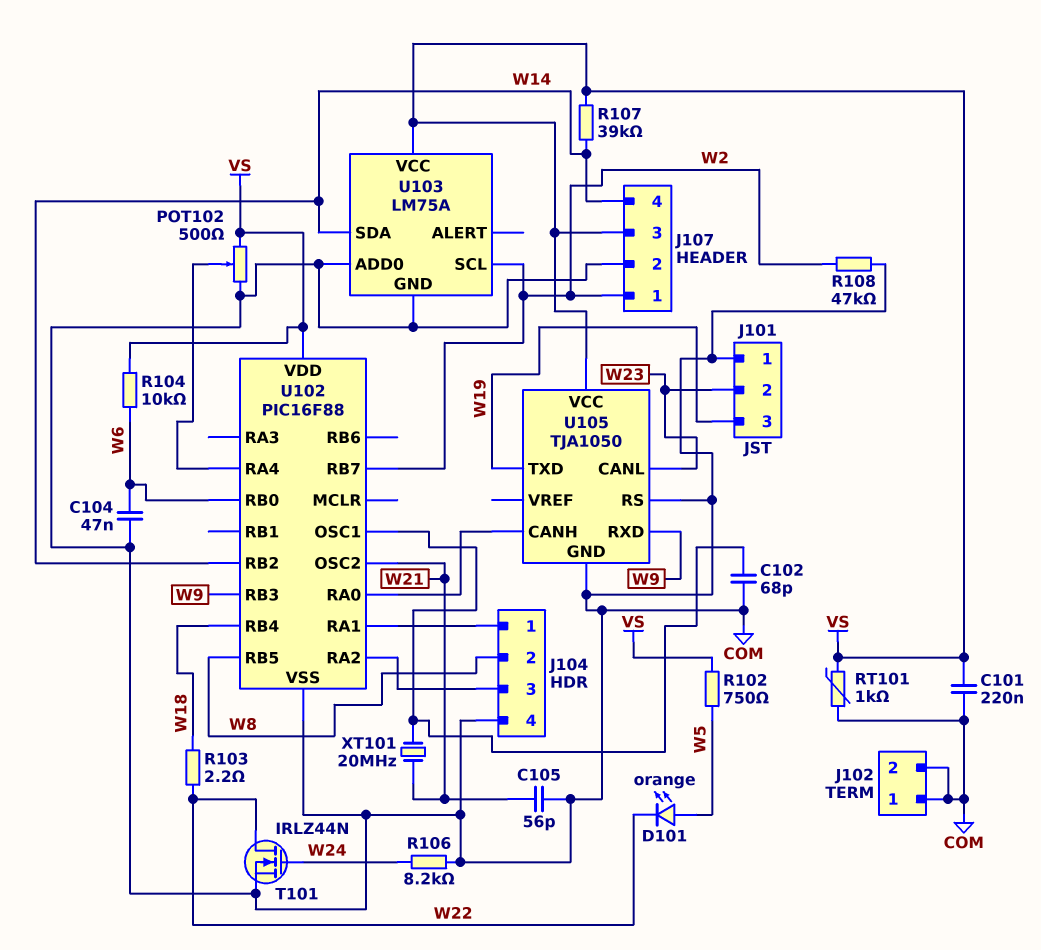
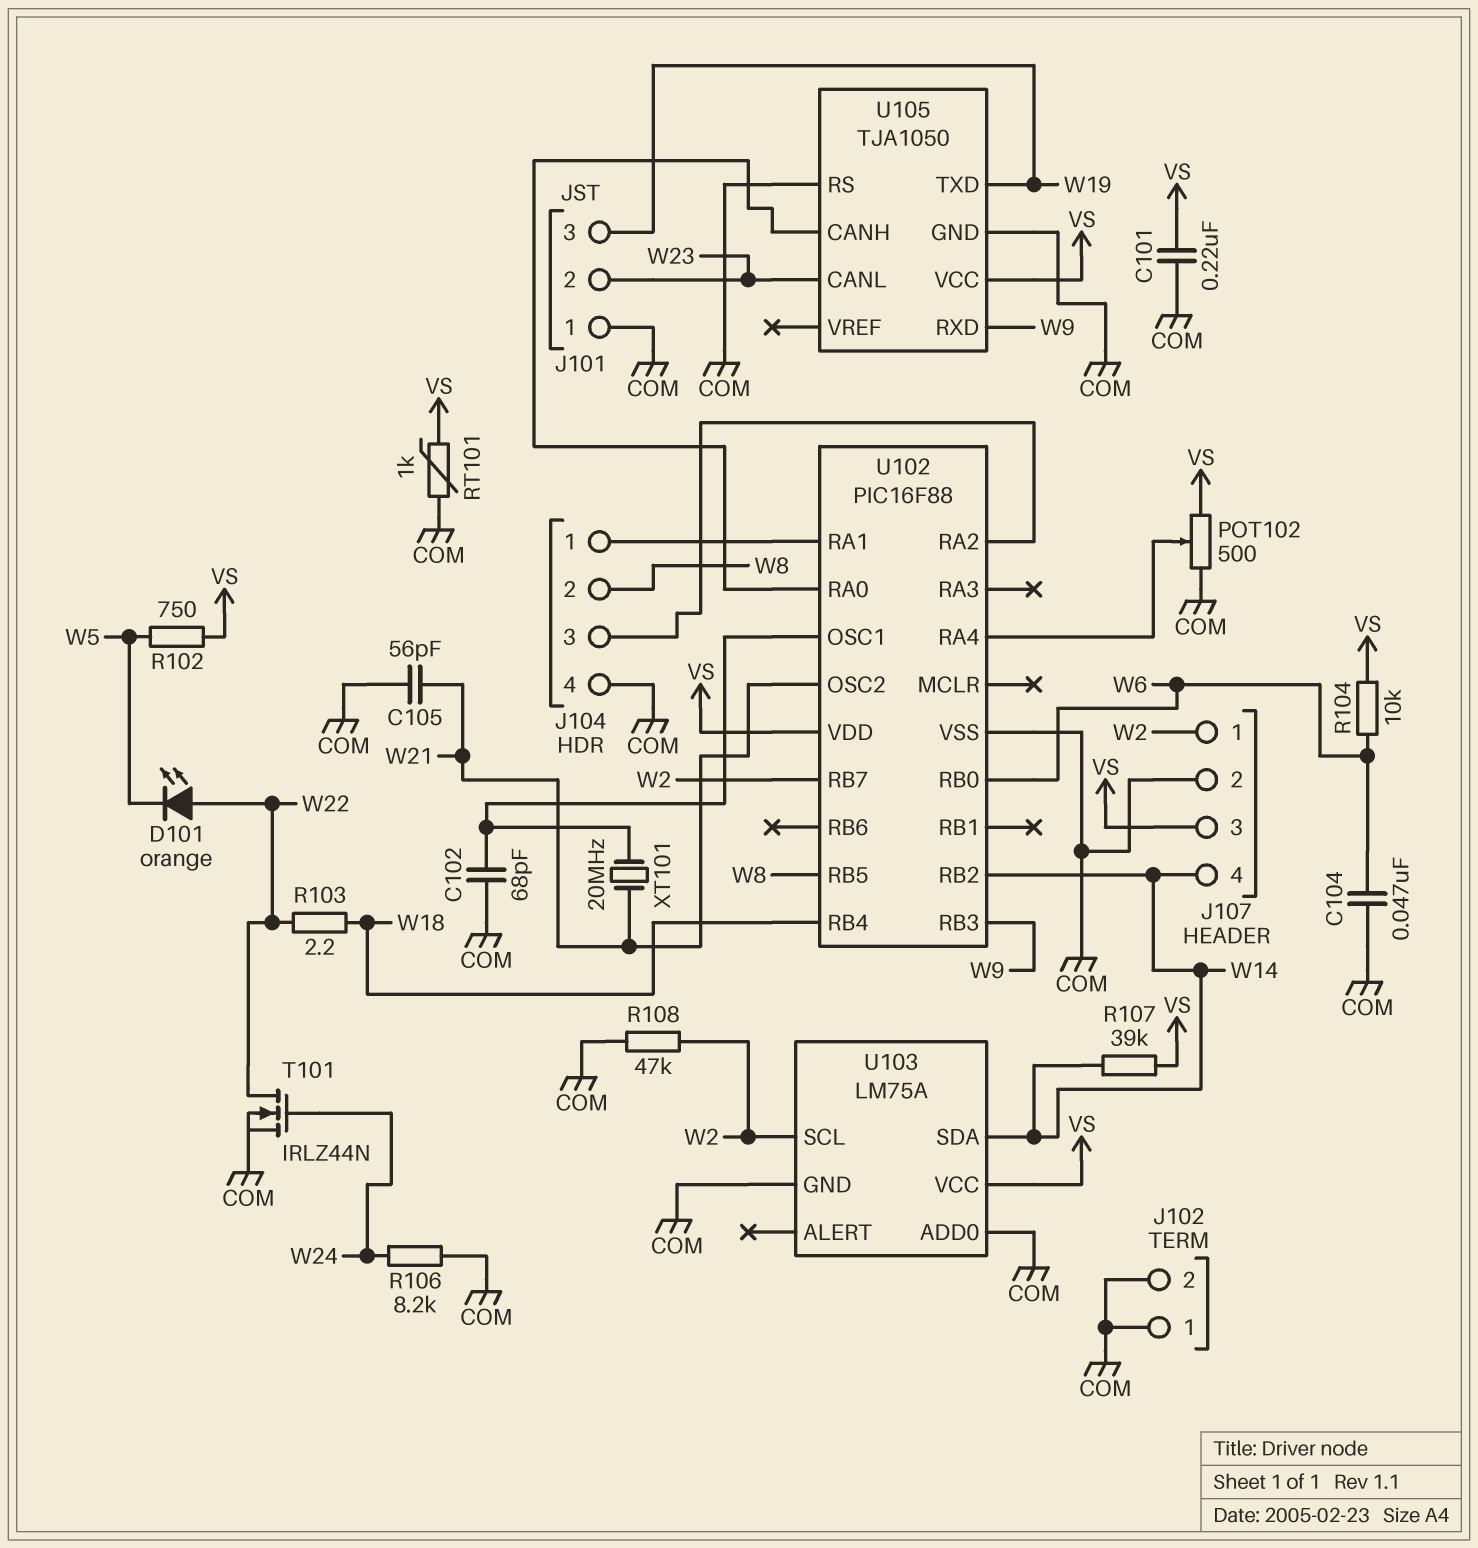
D101: LED orange (A W5, K W22) -> LED orange (A W22, K W5)

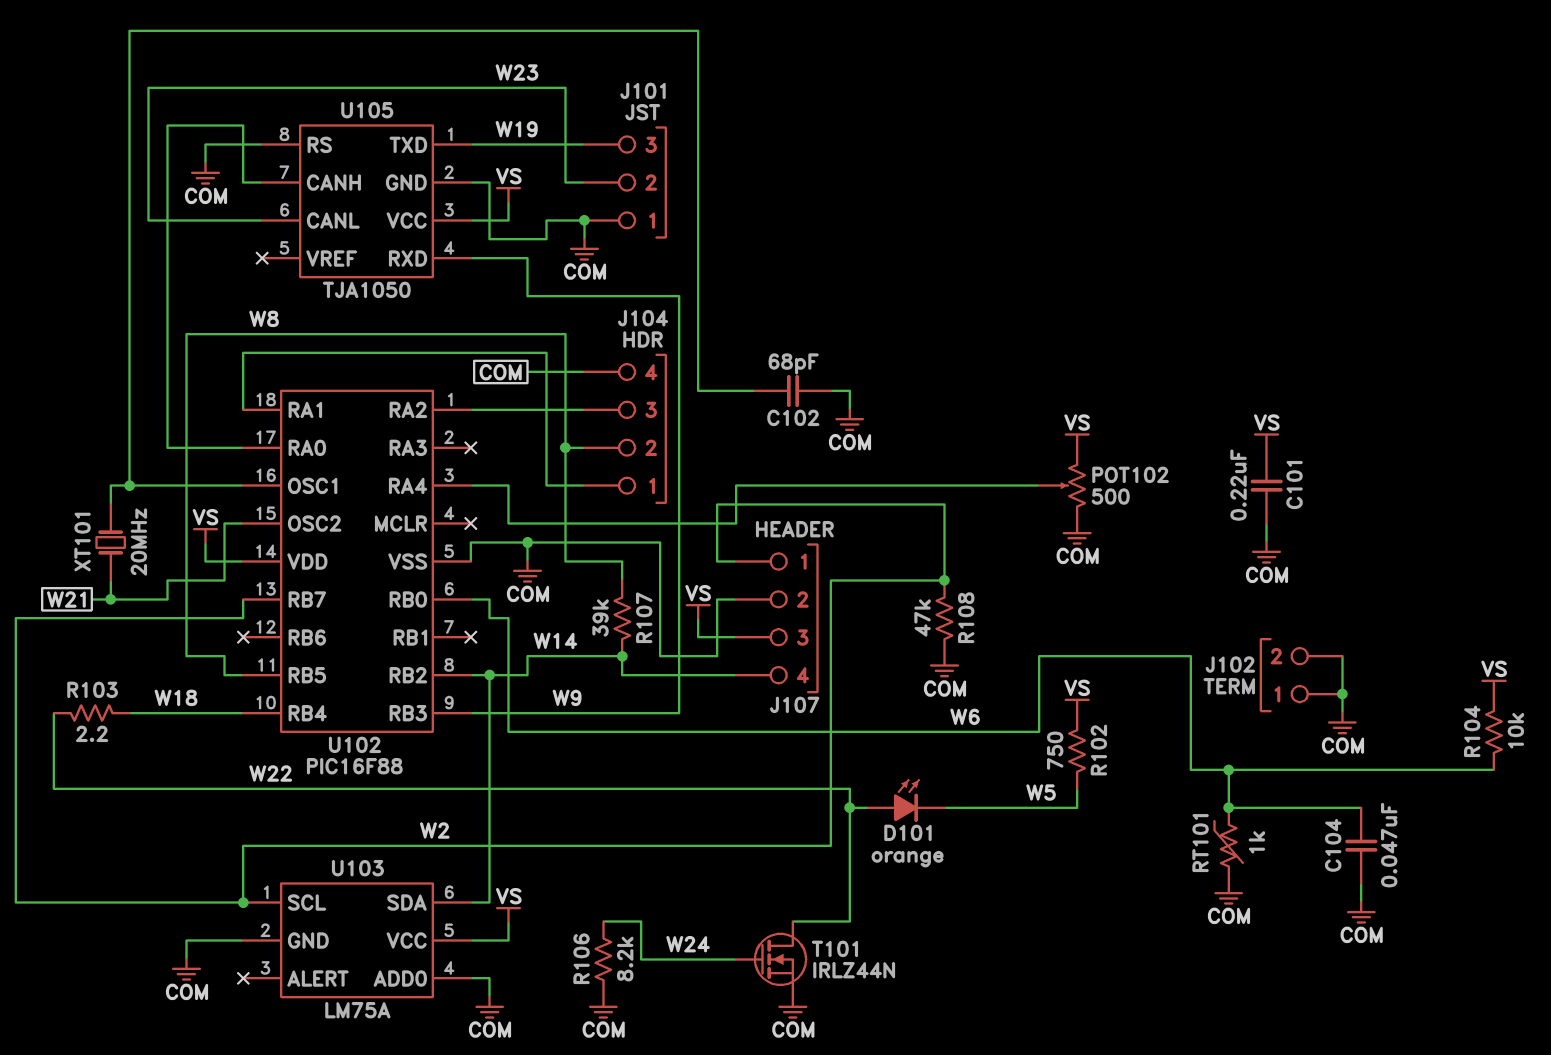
C105: 56pF (COM, W21) -> none
R107: 39k (VS, W14) -> 39k (W8, W14)
RT101: 1k (COM, VS) -> 1k (COM, W6)

